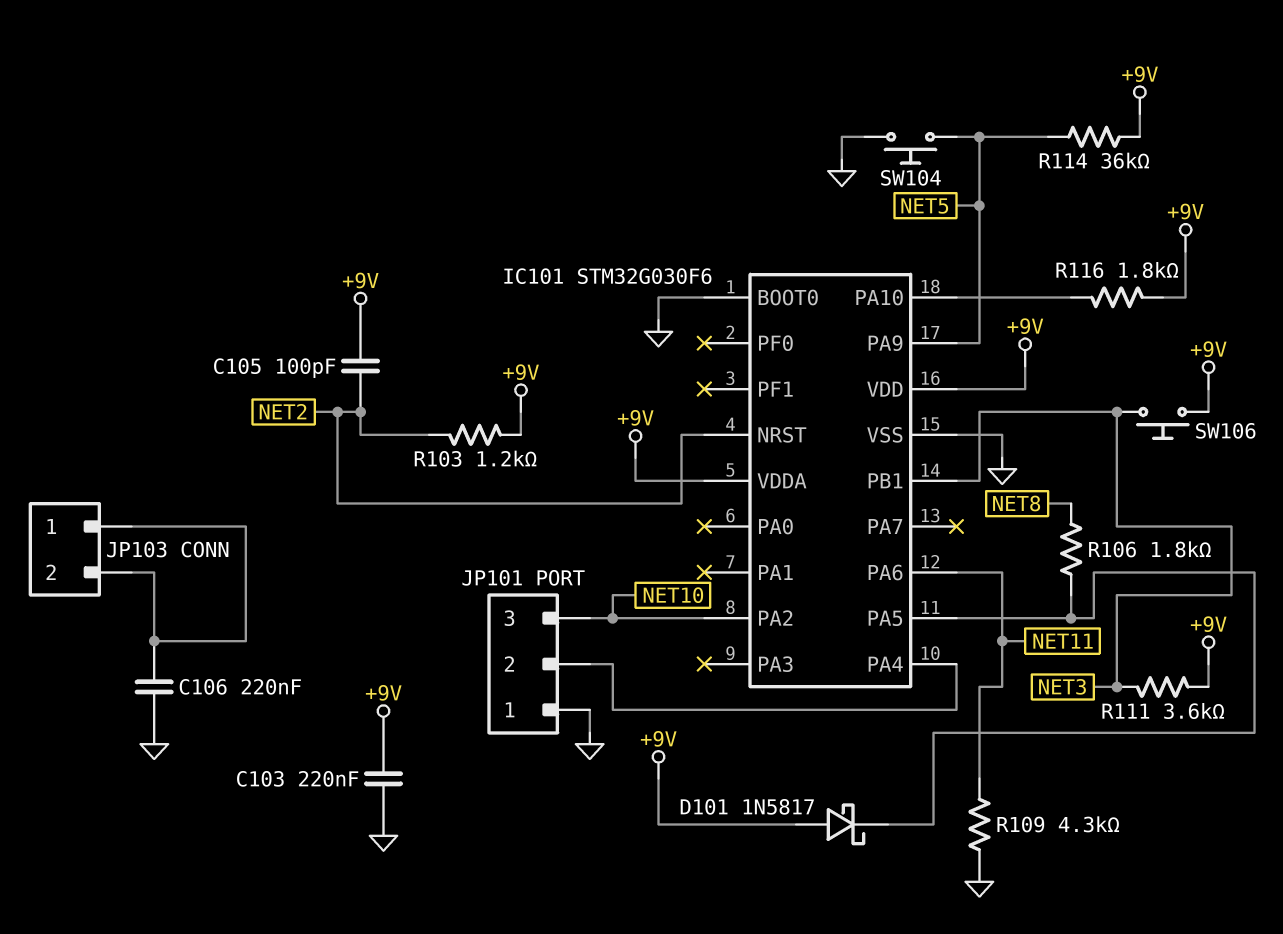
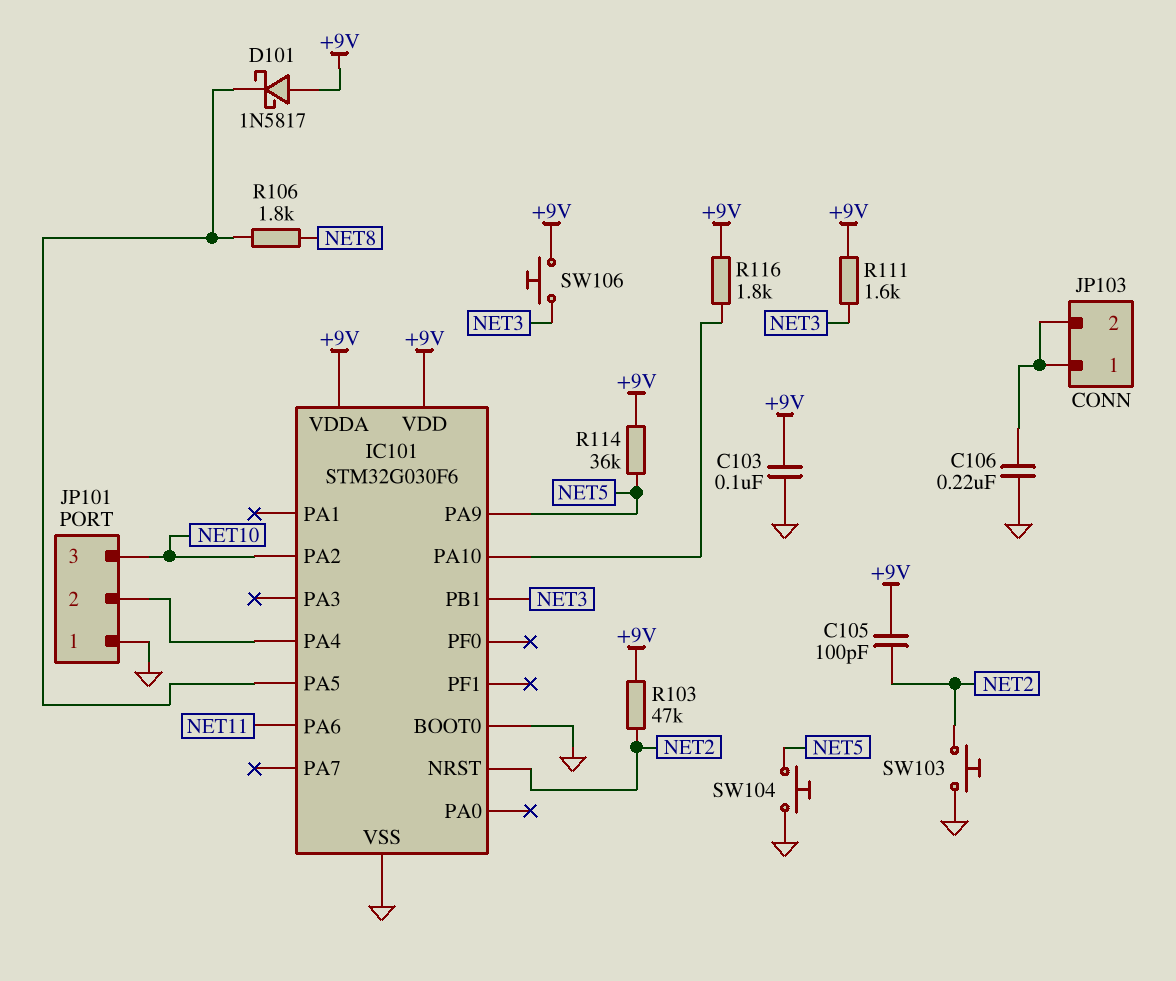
C103: 220nF (+9V, GND) -> 100nF (+9V, GND)
R103: 1.2k (+9V, NET2) -> 47k (+9V, NET2)
R109: 4.3k (GND, NET11) -> none
R111: 3.6k (+9V, NET3) -> 1.6k (+9V, NET3)
SW103: none -> button (GND, NET2)

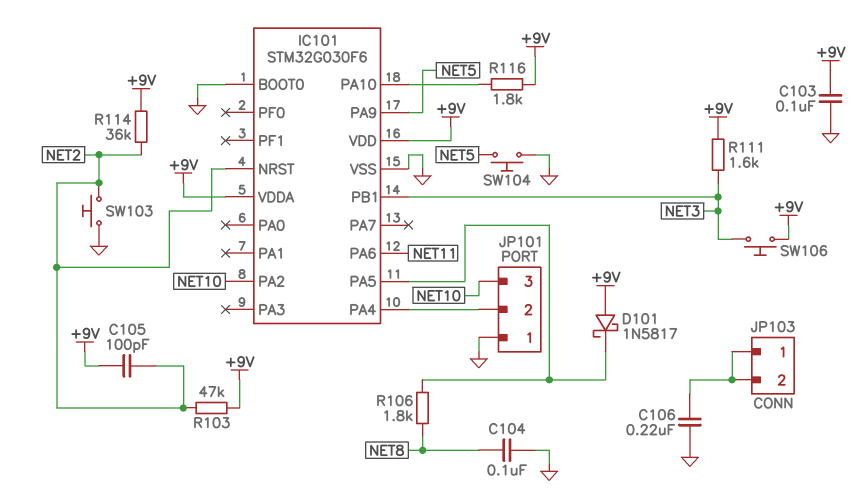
C104: none -> 100nF (GND, NET8)
R114: 36k (+9V, NET5) -> 36k (+9V, NET2)

